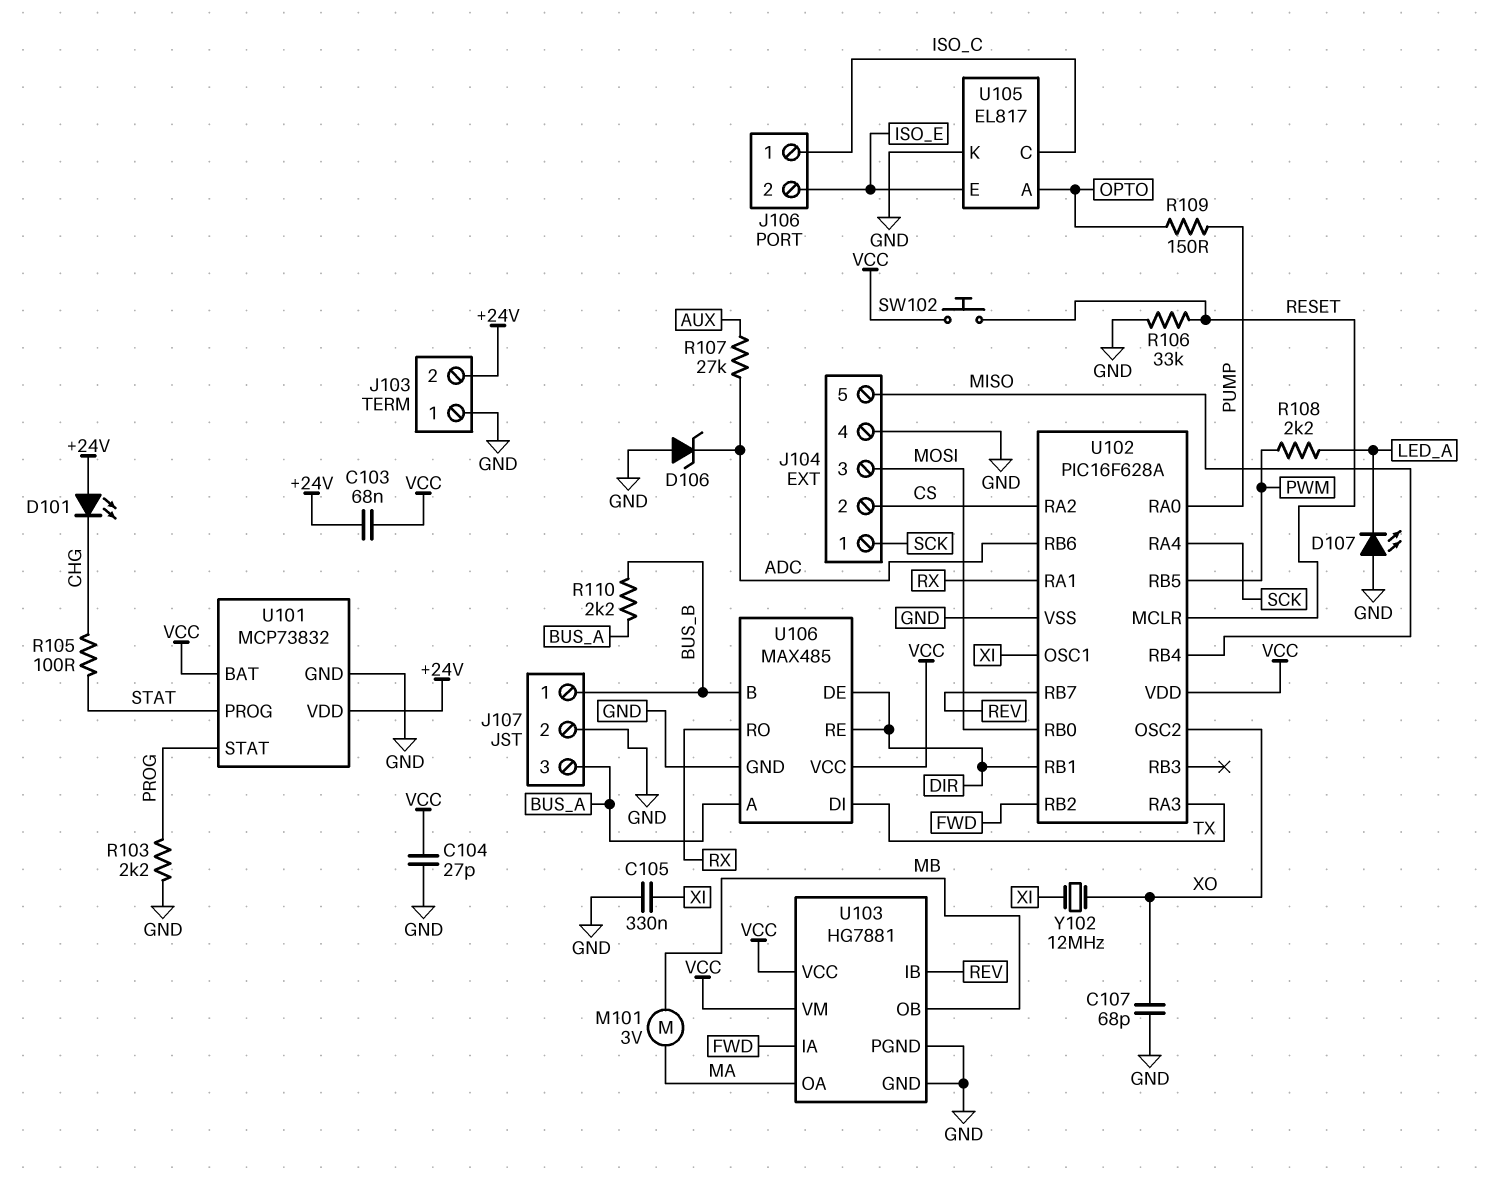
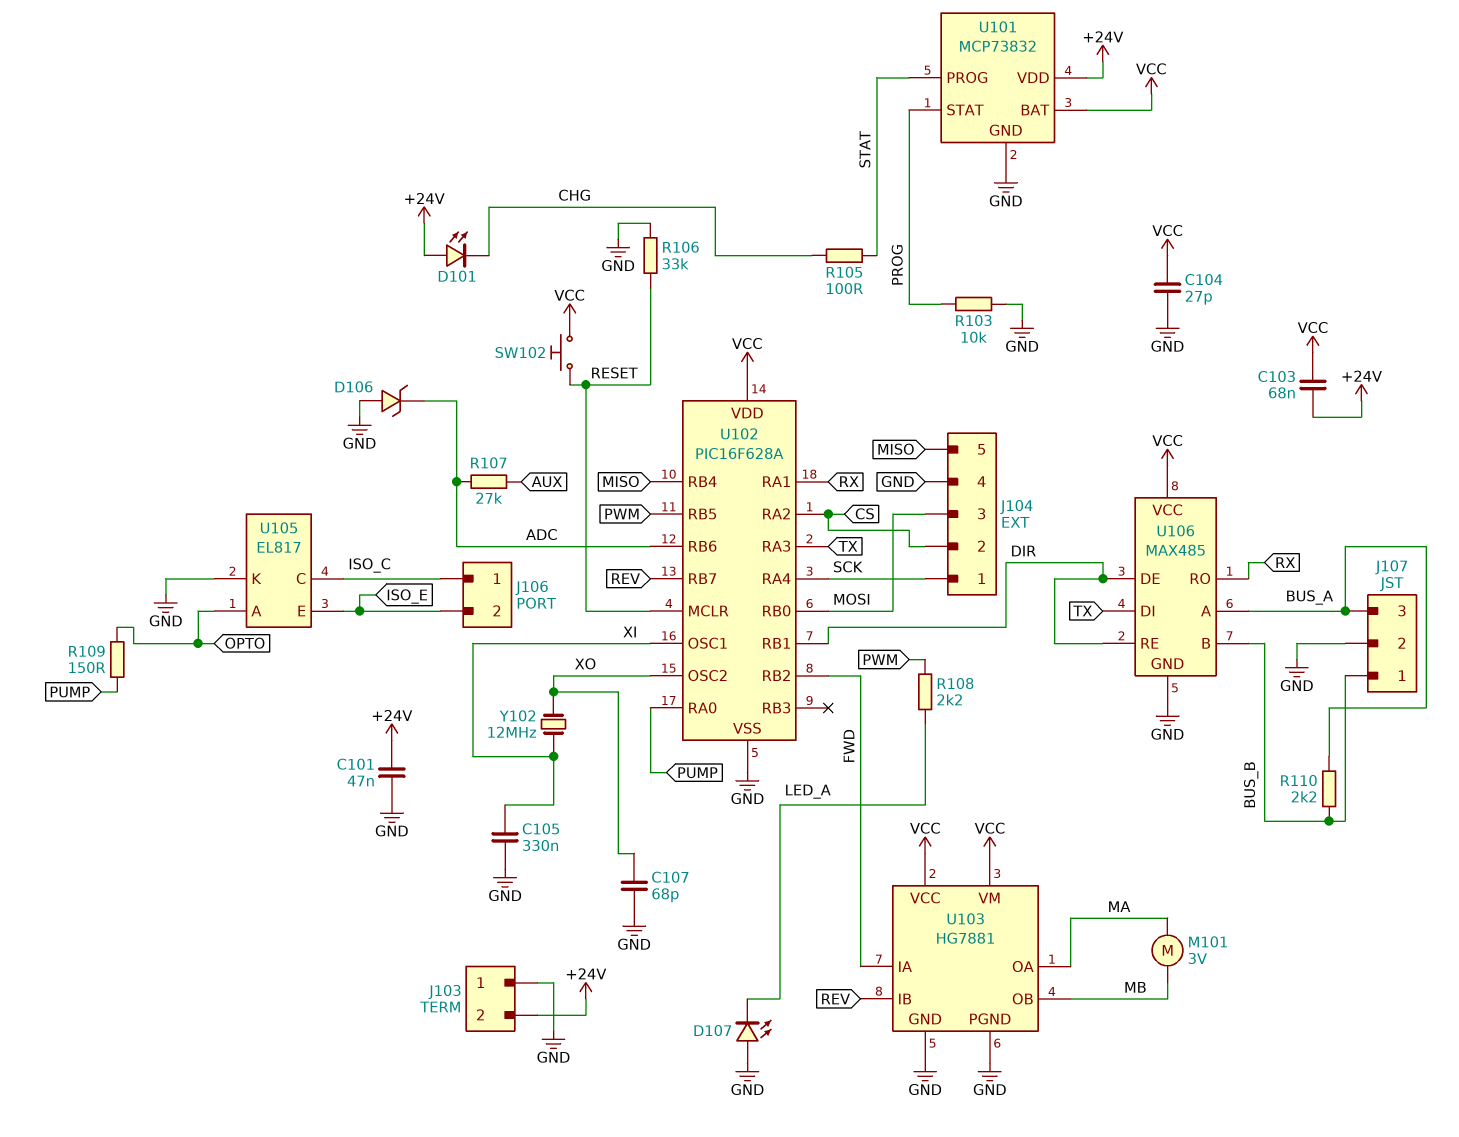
C101: none -> 47nF (+24V, GND)
R103: 2.2k (GND, PROG) -> 10k (GND, PROG)

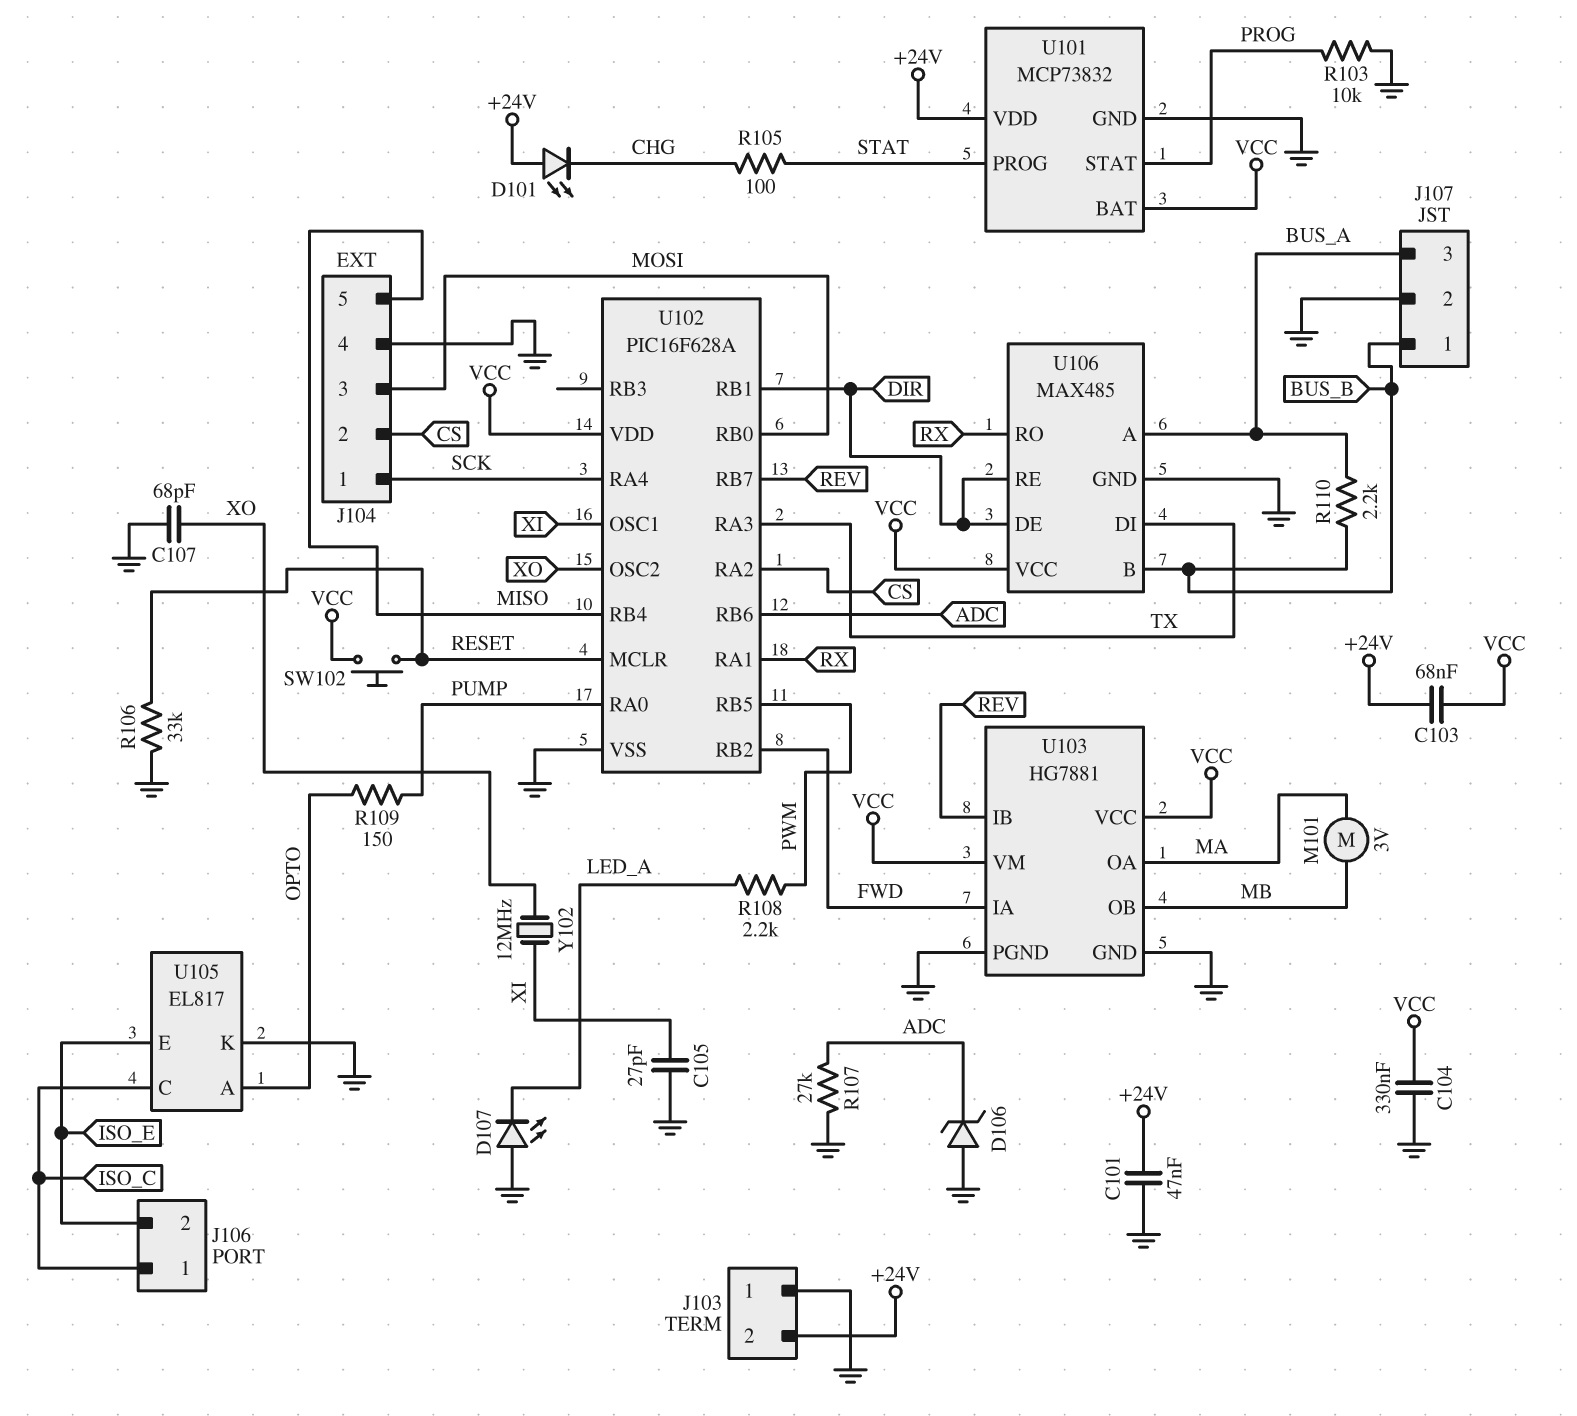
C104: 27pF (GND, VCC) -> 330nF (GND, VCC)
C105: 330nF (GND, XI) -> 27pF (GND, XI)
R107: 27k (ADC, AUX) -> 27k (ADC, GND)

